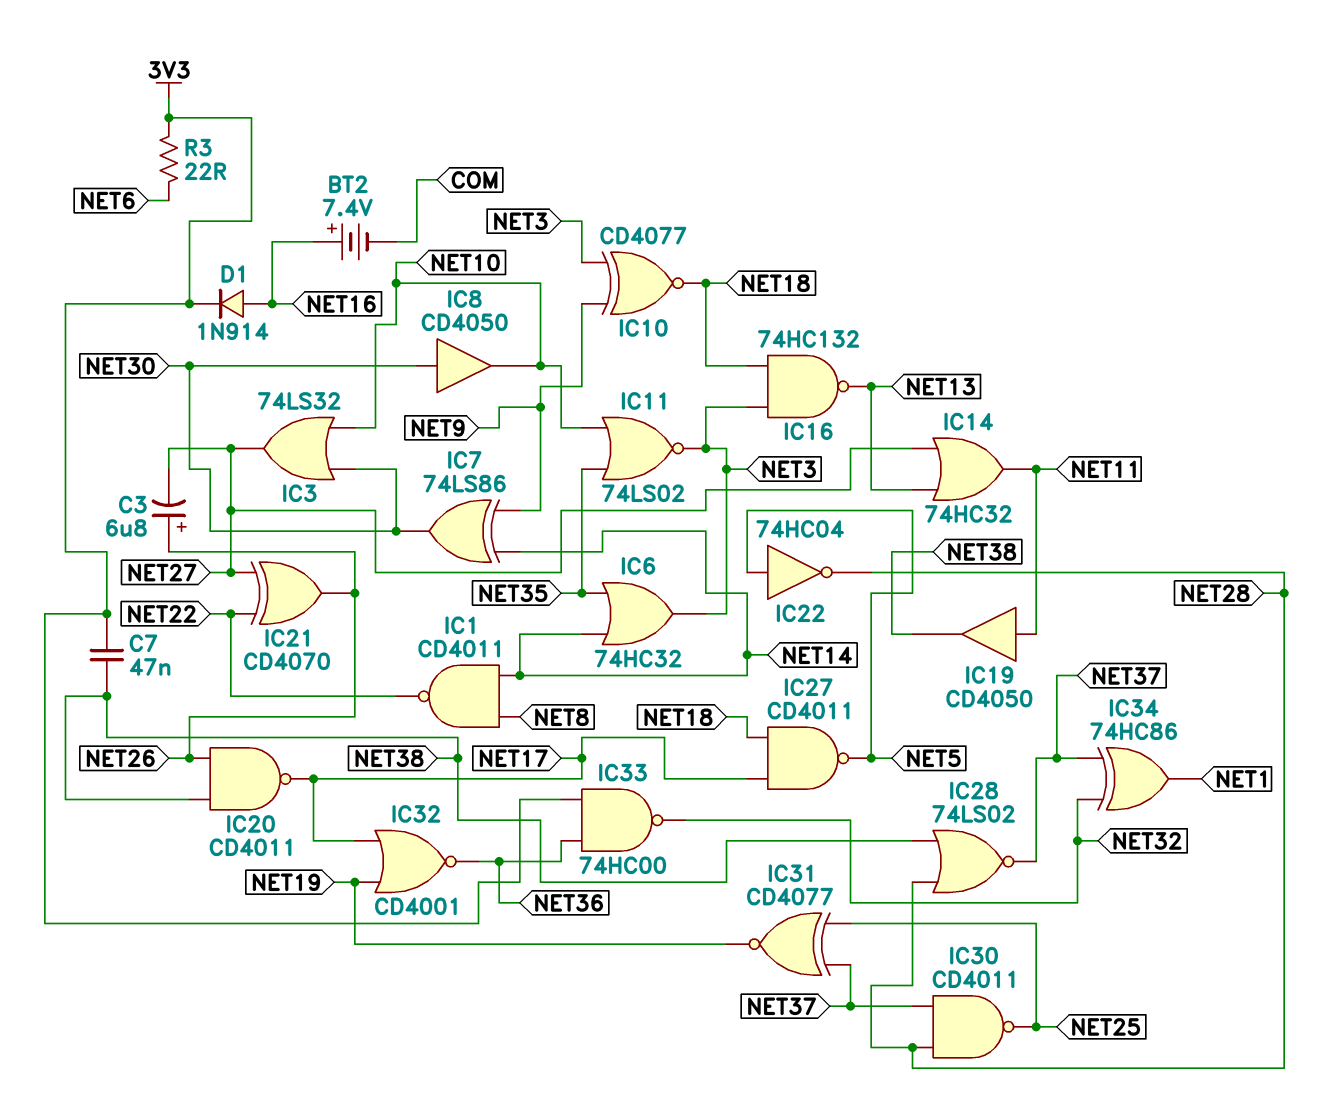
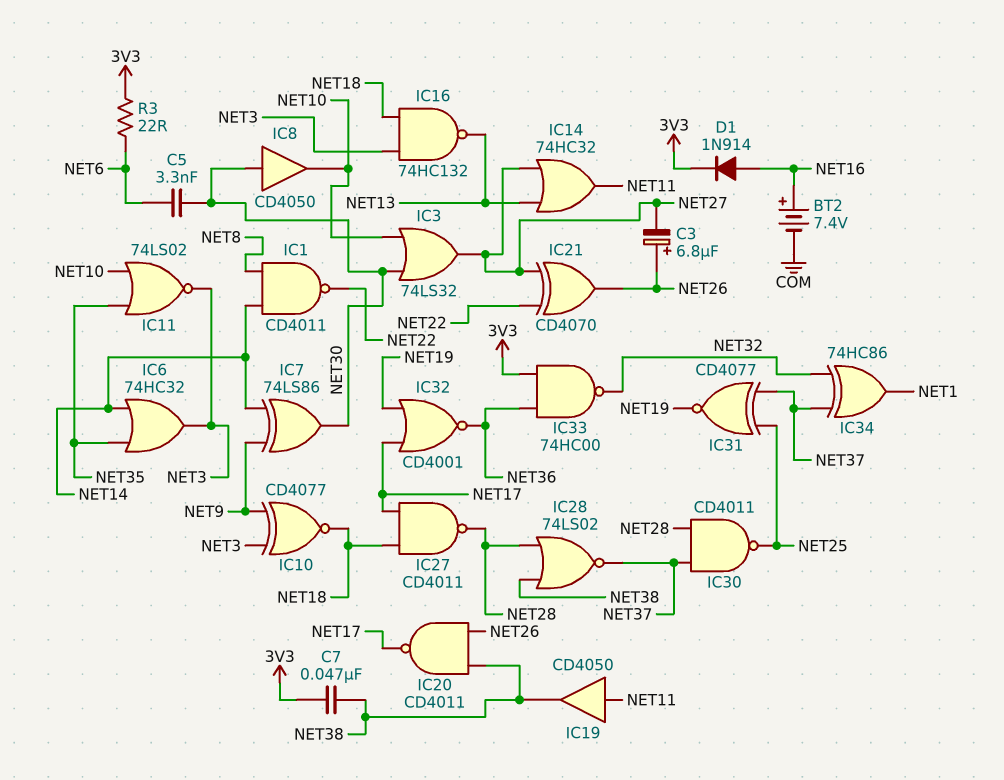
C5: none -> 3.3nF (NET6, NET30)
IC22: NOT 74HC04 (in NET5, out NET28) -> none
IC27: NAND CD4011 (in NET17, in NET18, out NET5) -> NAND CD4011 (in NET17, in NET18, out NET28)

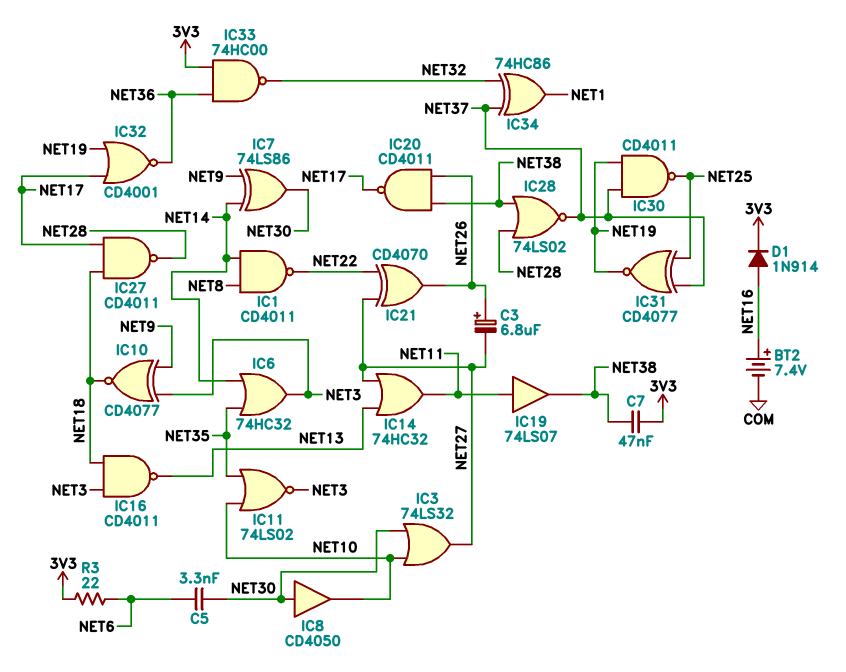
IC16: NAND 74HC132 (in NET3, in NET18, out NET13) -> NAND CD4011 (in NET3, in NET18, out NET13)
IC19: buffer CD4050 (in NET11, out NET38) -> buffer 74LS07 (in NET11, out NET38)
IC30: NAND CD4011 (in NET28, in NET37, out NET25) -> NAND CD4011 (in NET19, in NET37, out NET25)

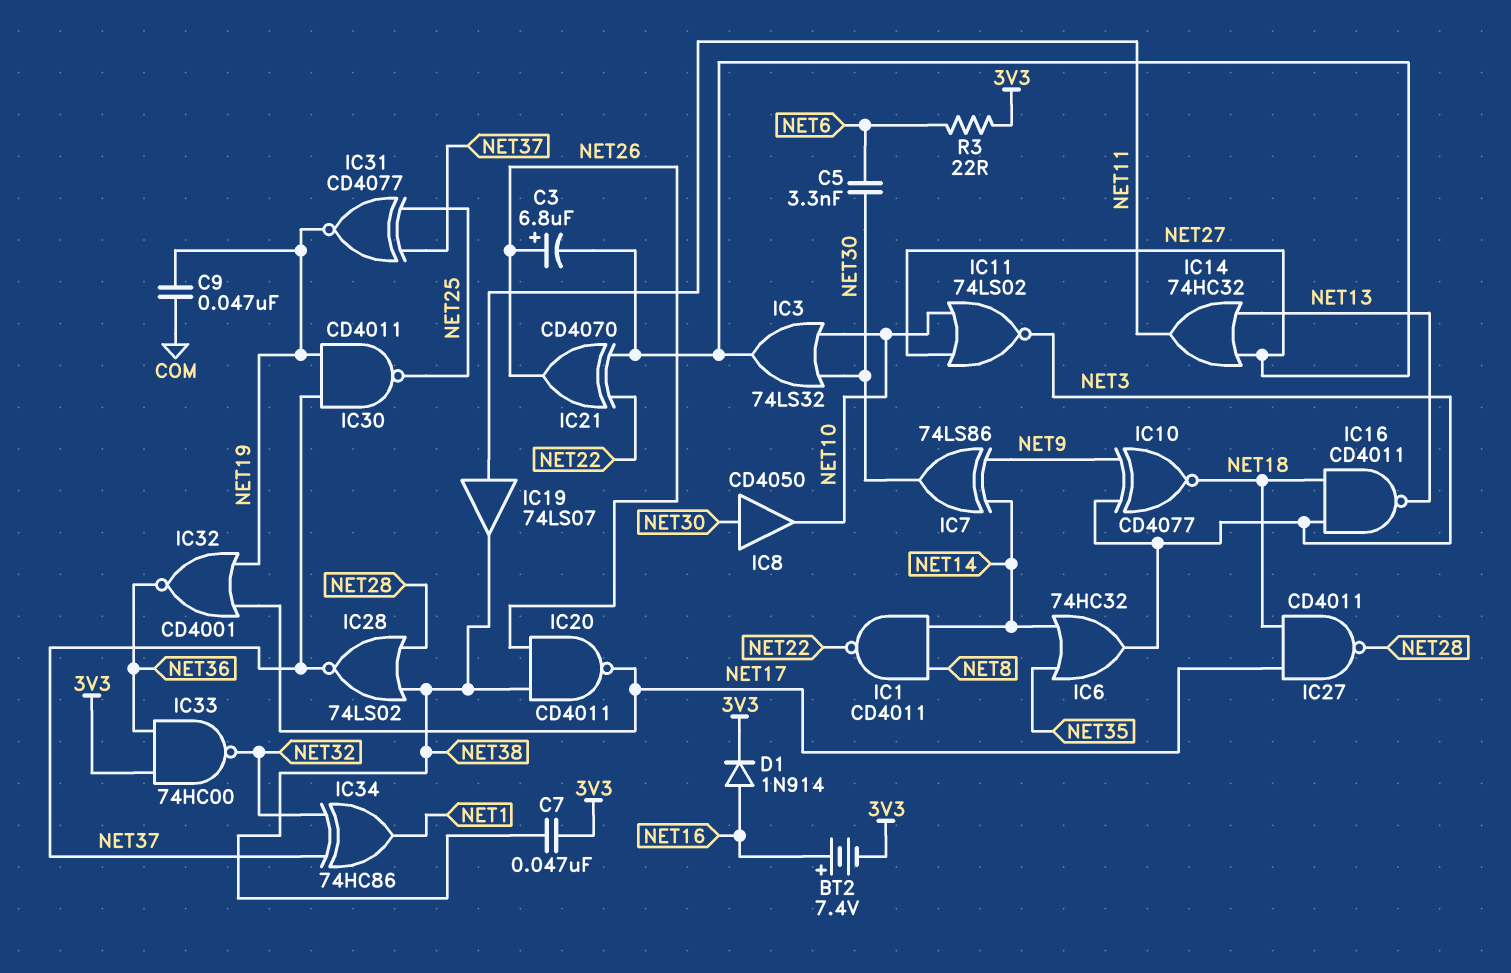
BT2: 7.4V (plus NET16, minus COM) -> 7.4V (plus NET16, minus 3V3)
C9: none -> 47nF (COM, NET19)
IC11: NOR 74LS02 (in NET10, in NET35, out NET3) -> NOR 74LS02 (in NET10, in NET27, out NET3)

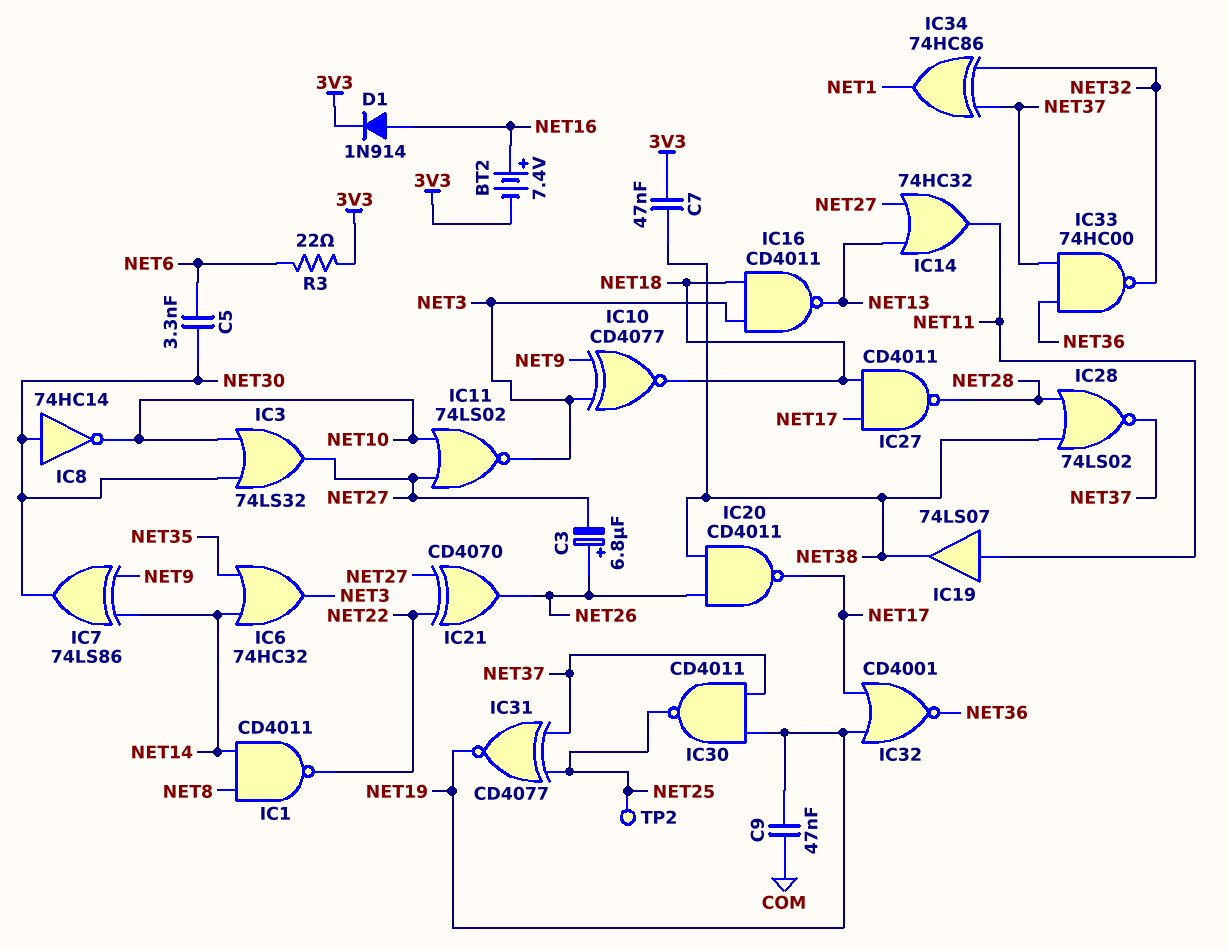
IC8: buffer CD4050 (in NET30, out NET10) -> NOT 74HC14 (in NET30, out NET10)
IC33: NAND 74HC00 (in 3V3, in NET36, out NET32) -> NAND 74HC00 (in NET36, in NET37, out NET32)
TP2: none -> test point (NET25)

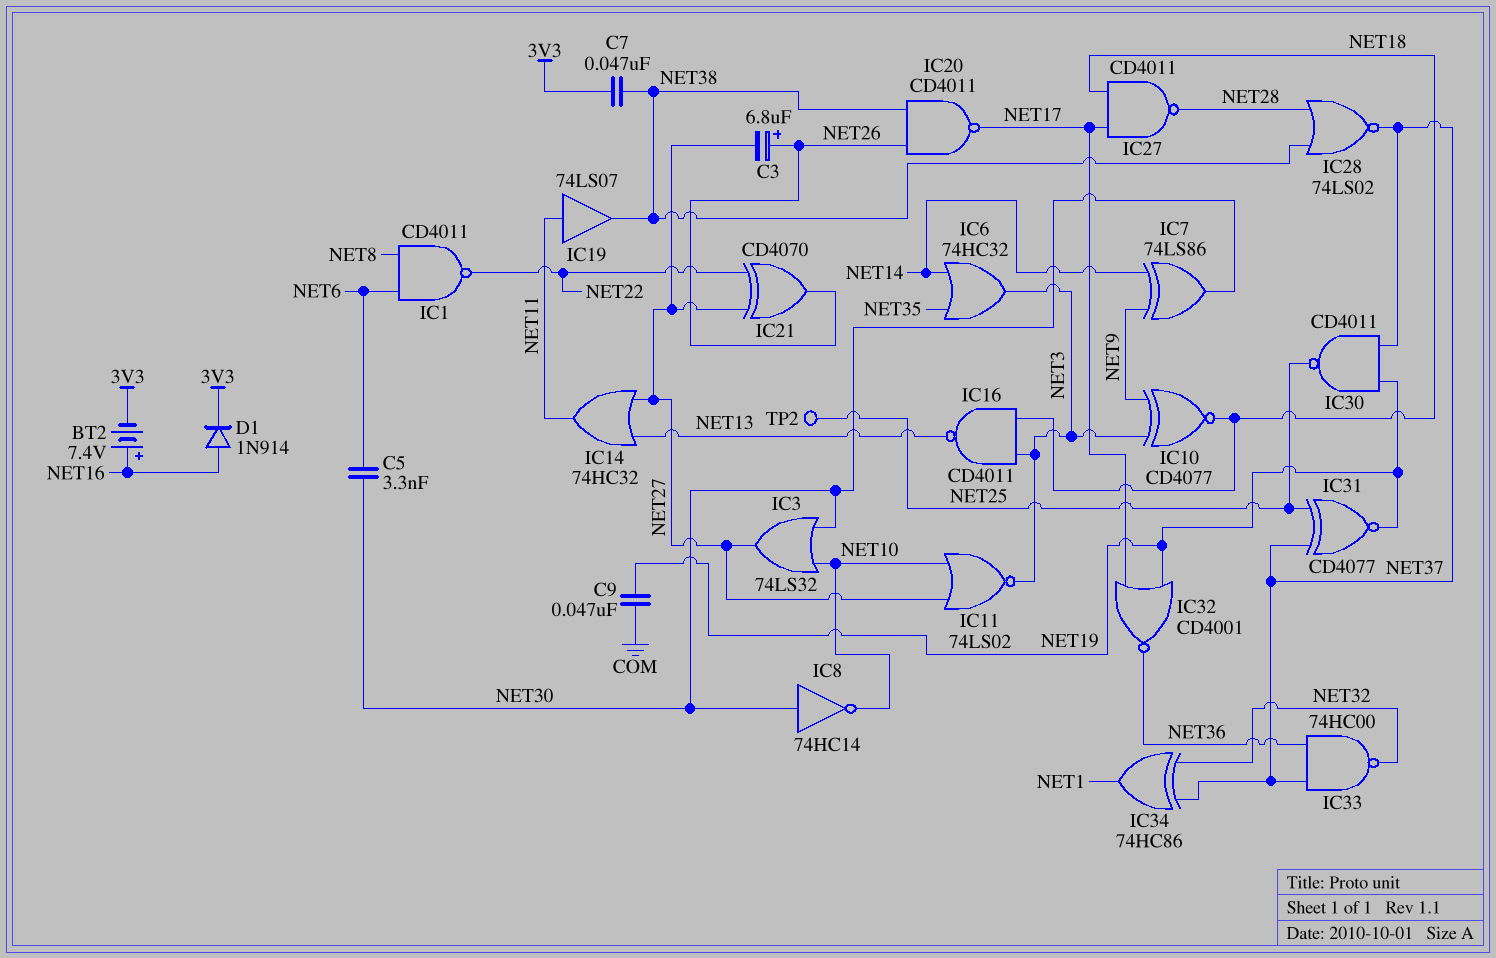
IC1: NAND CD4011 (in NET8, in NET14, out NET22) -> NAND CD4011 (in NET6, in NET8, out NET22)
R3: 22 (3V3, NET6) -> none

